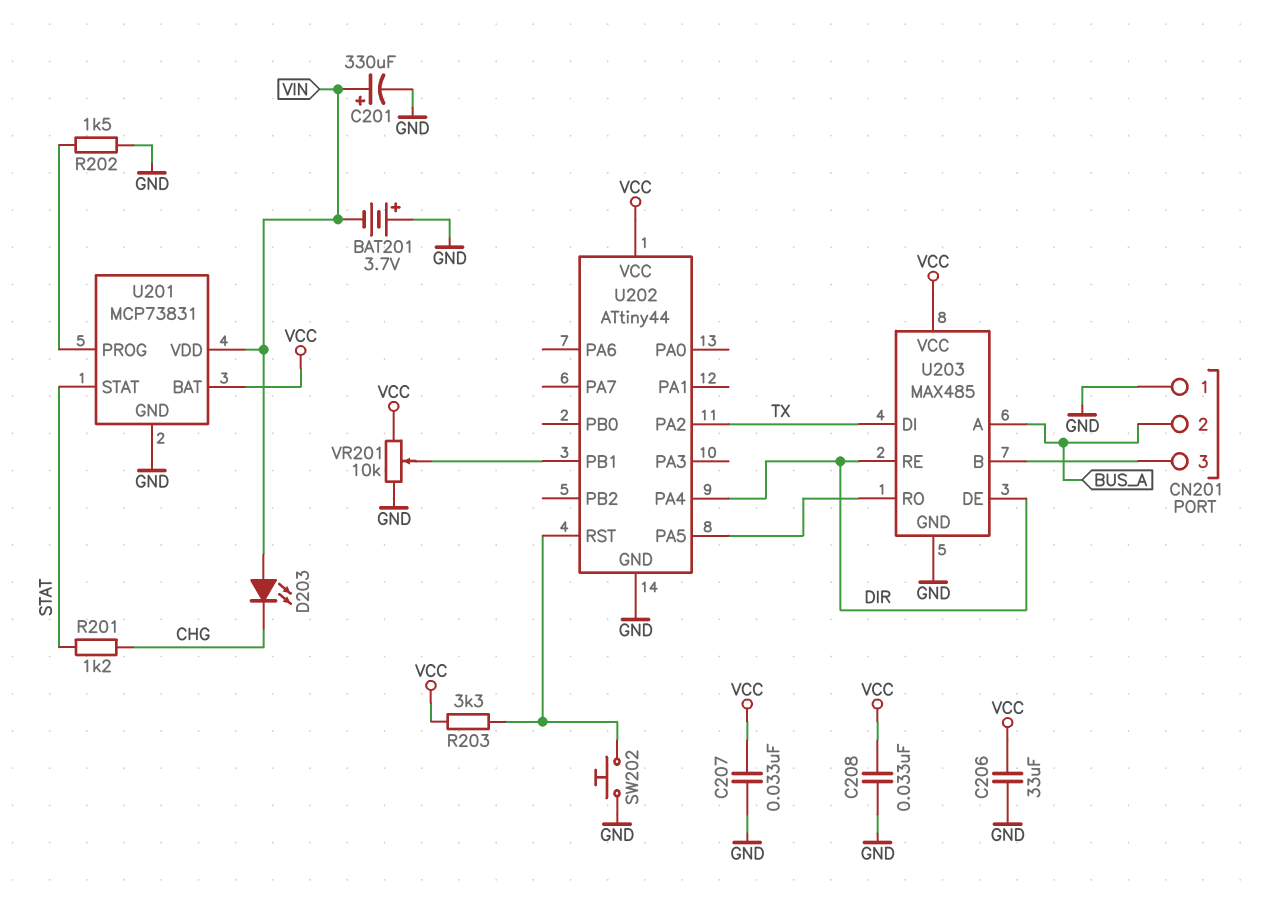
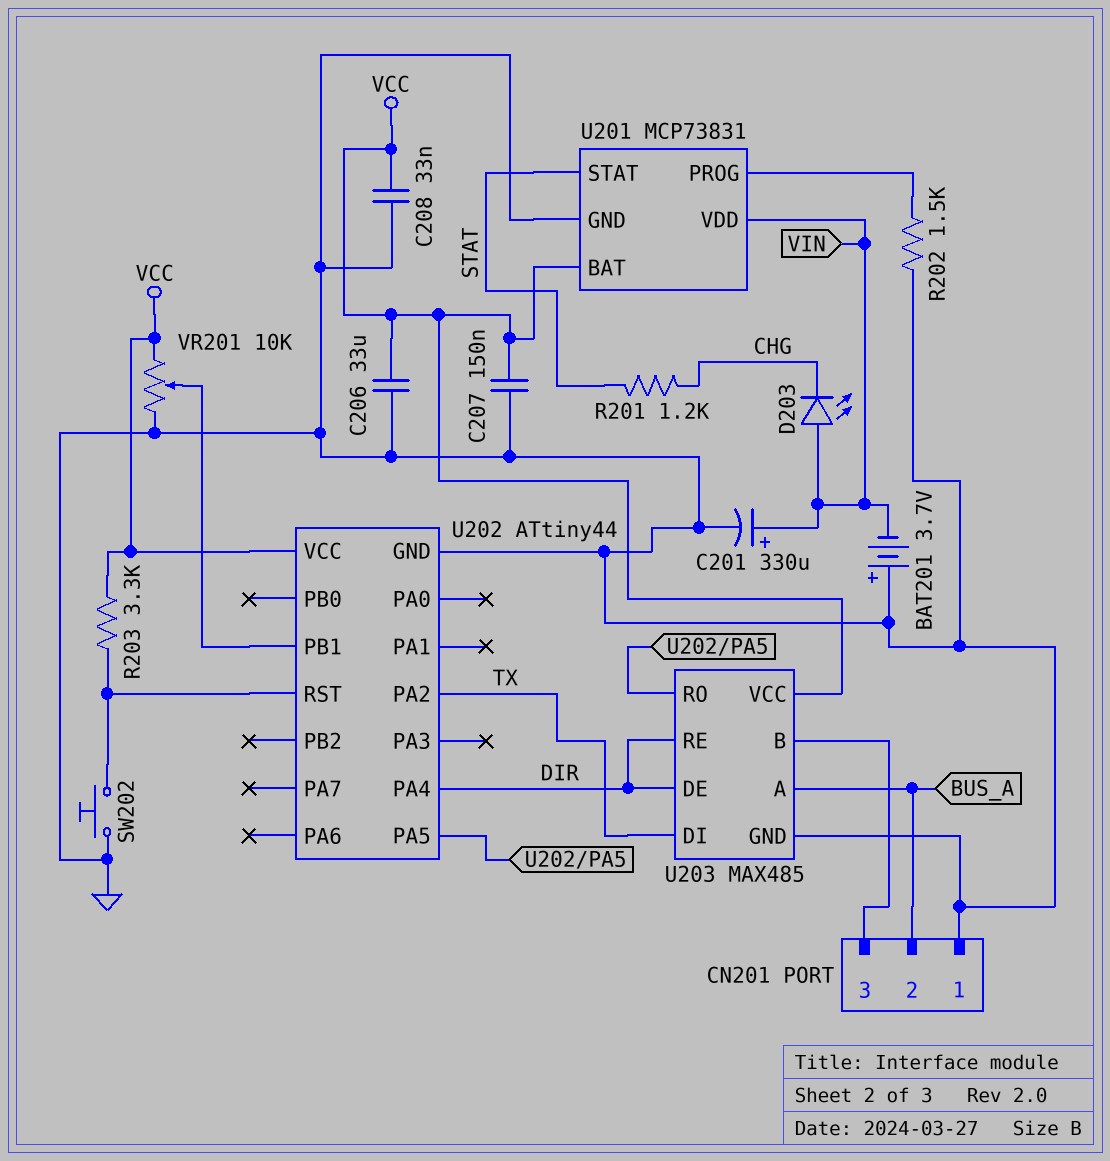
C207: 33nF (GND, VCC) -> 150nF (GND, VCC)

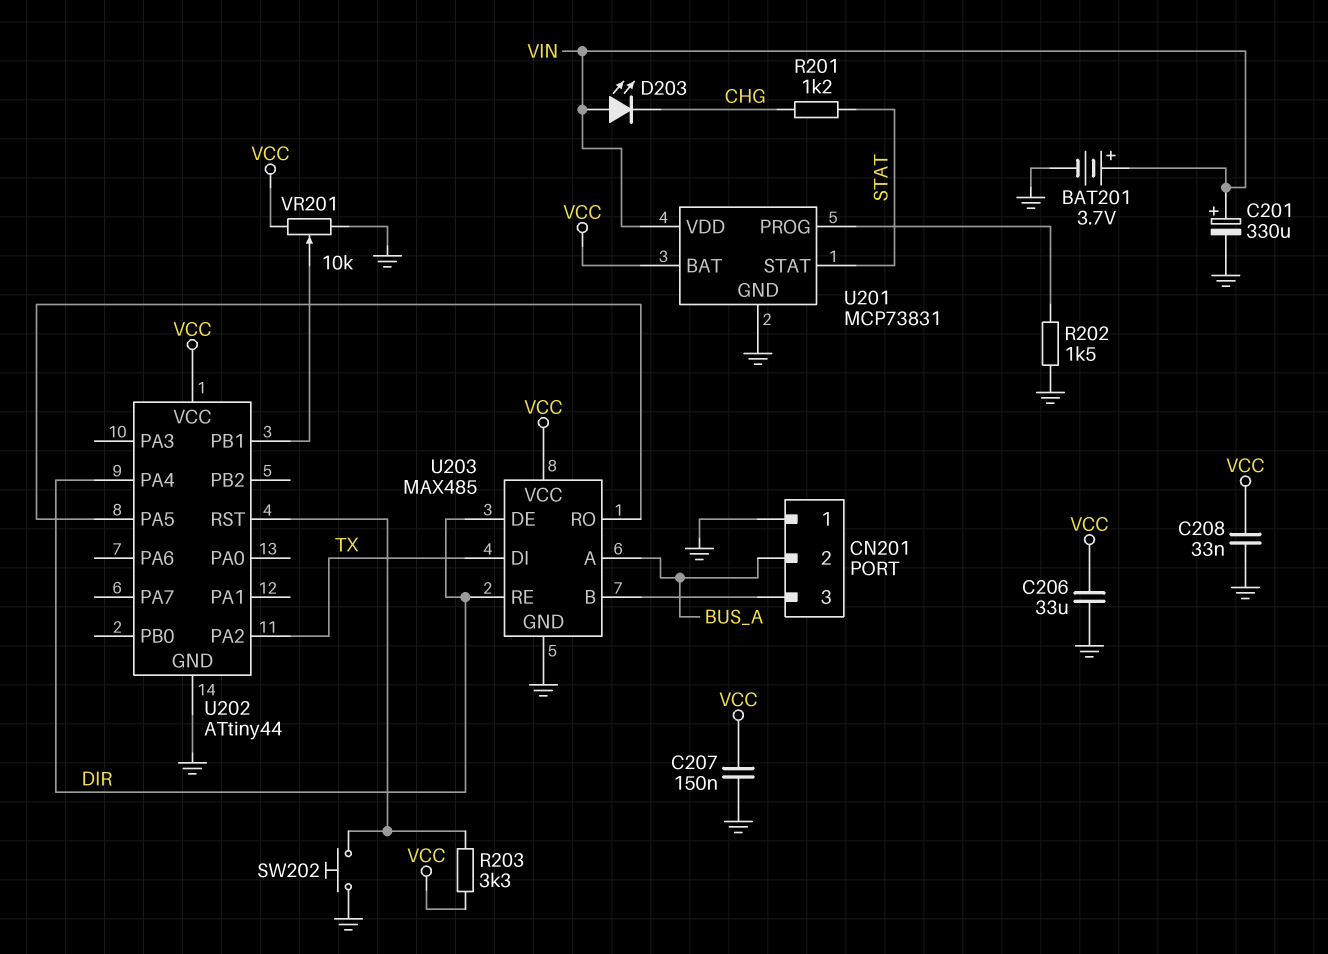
BAT201: 3.7V (plus GND, minus VIN) -> 3.7V (plus VIN, minus GND)

